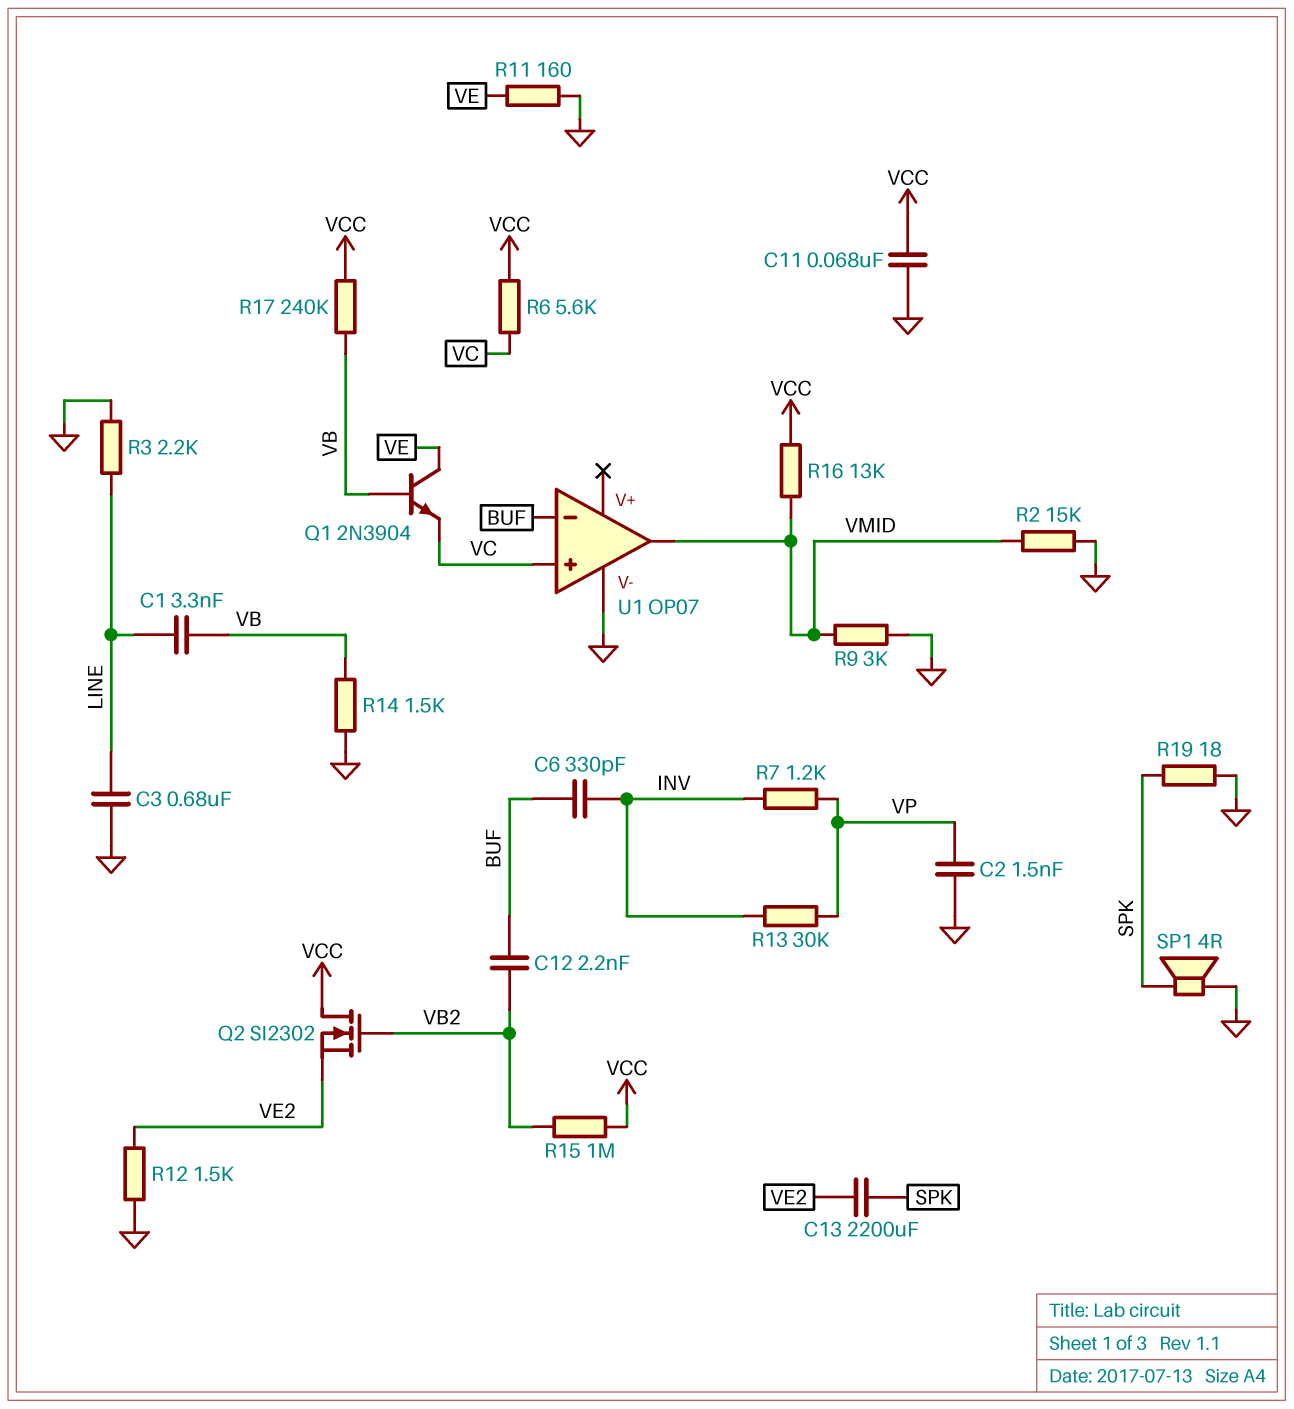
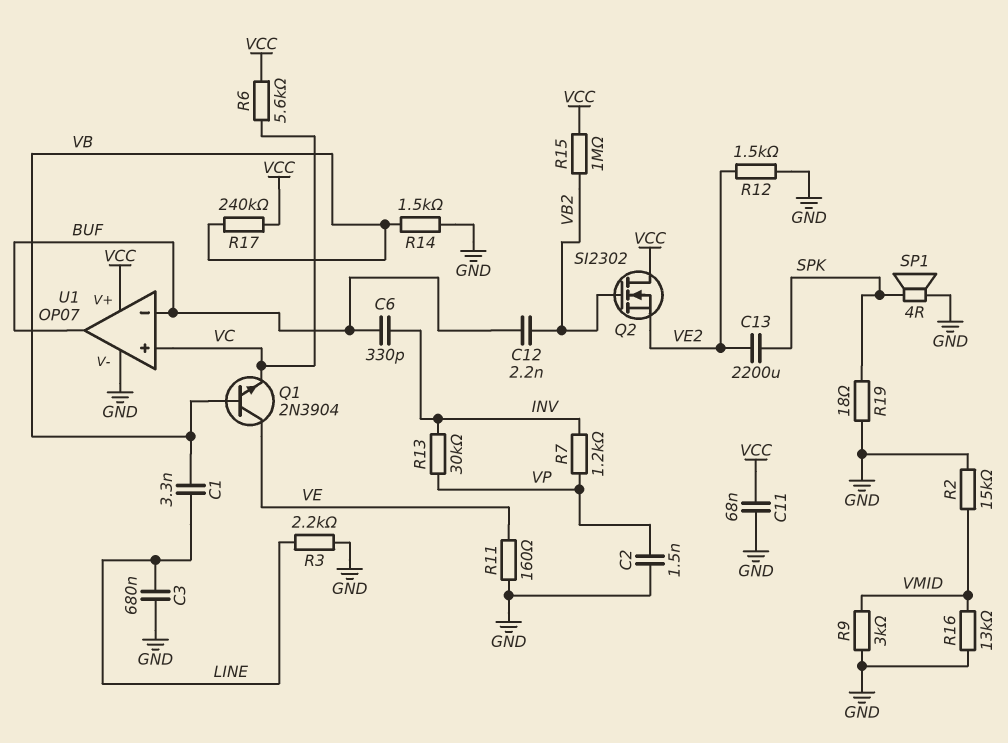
R16: 13k (VCC, VMID) -> 13k (GND, VMID)
U1 pin V+: none -> VCC
U1 pin out: VMID -> BUF

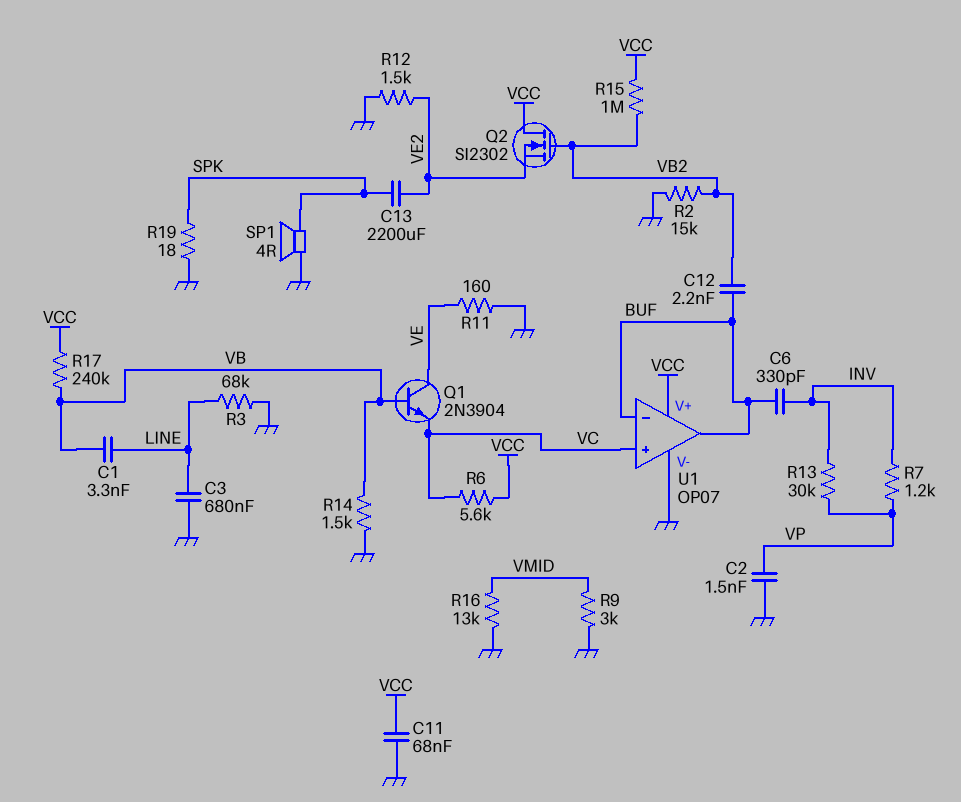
R2: 15k (GND, VMID) -> 15k (GND, VB2)
R3: 2.2k (GND, LINE) -> 68k (GND, LINE)

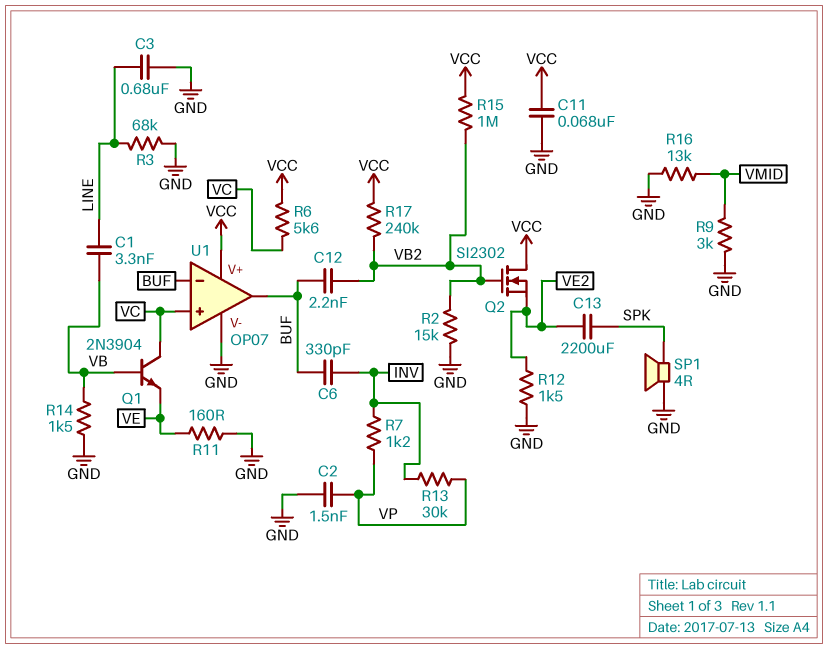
Q1: NPN 2N3904 (B VB, C VE, E VC) -> NPN 2N3904 (B VB, C VC, E VE)
R17: 240k (VB, VCC) -> 240k (VB2, VCC)
R19: 18 (GND, SPK) -> none

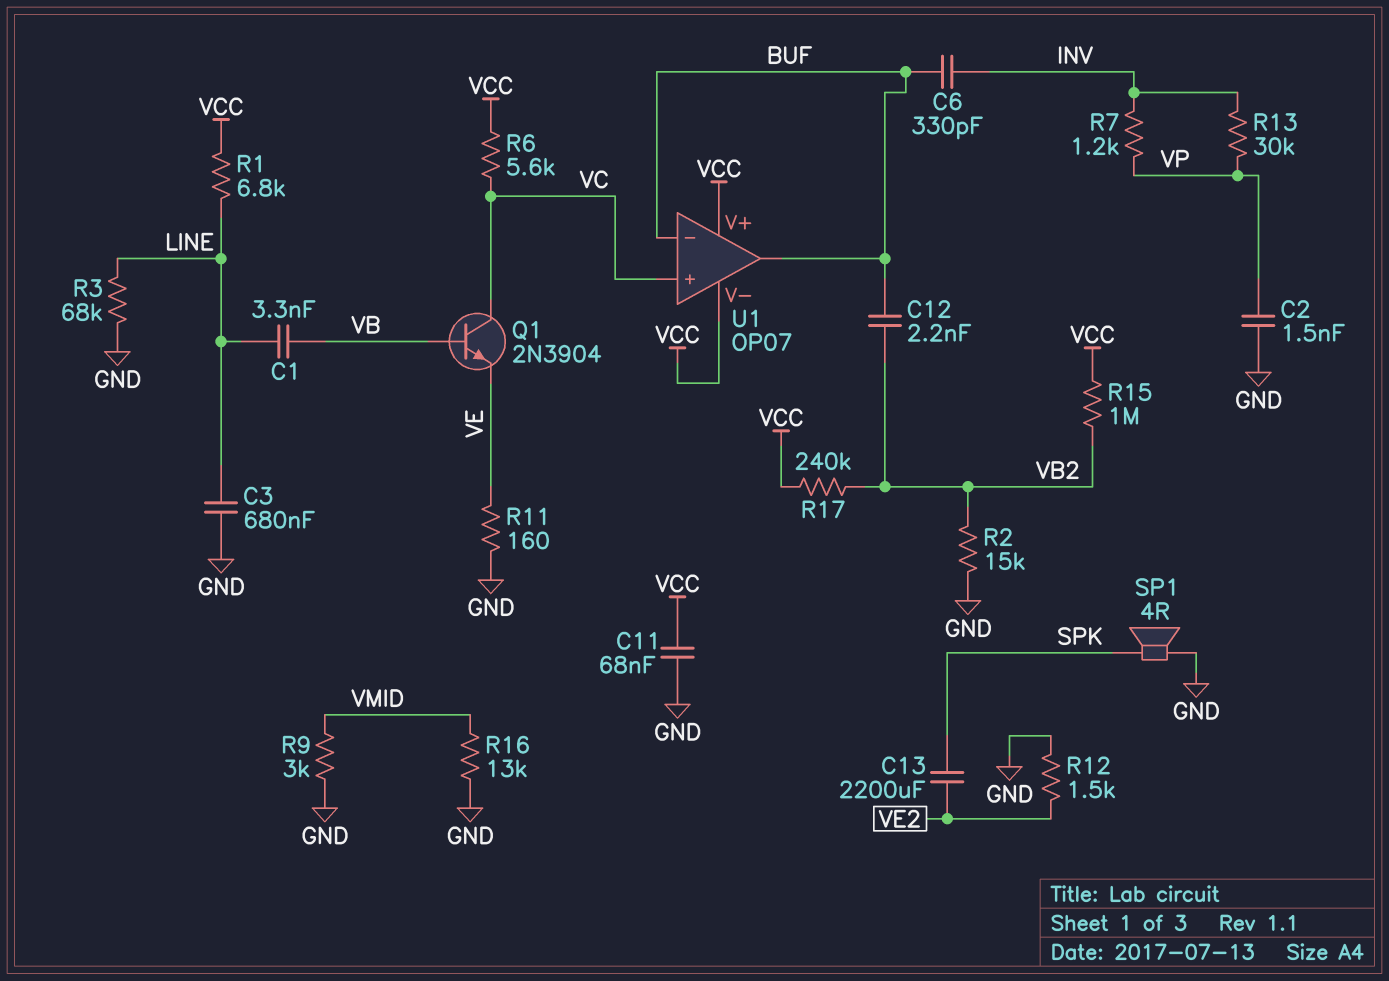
Q2: NMOS SI2302 (G VB2, D VCC, S VE2) -> none
R1: none -> 6.8k (LINE, VCC)
R14: 1.5k (GND, VB) -> none
U1 pin V-: GND -> VCC

